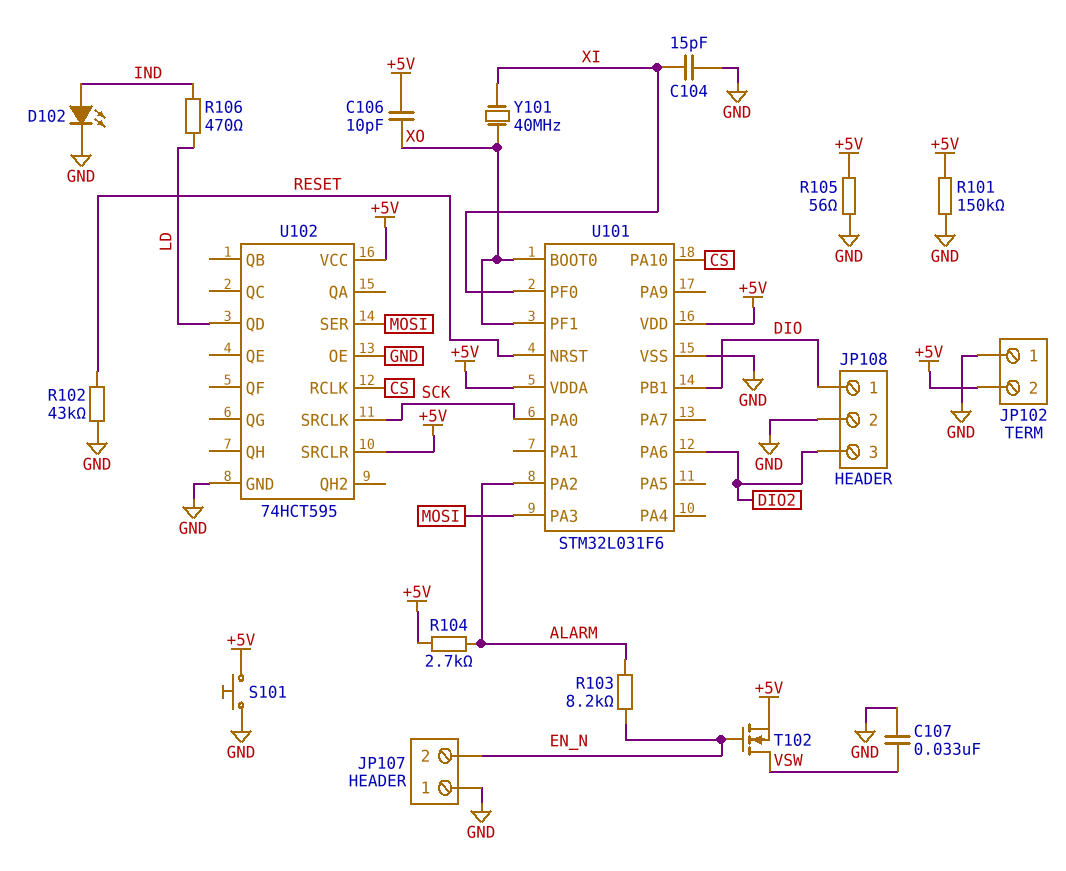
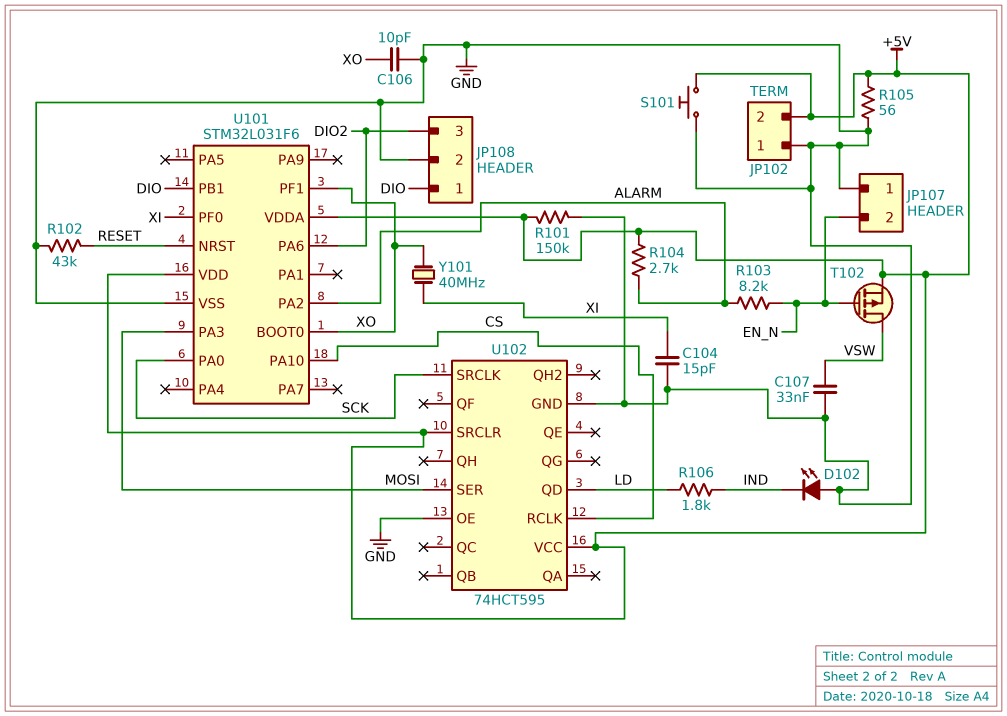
C106: 10pF (+5V, XO) -> 10pF (GND, XO)
D102: LED (A IND, K GND) -> LED (A GND, K IND)
R106: 470 (IND, LD) -> 1.8k (IND, LD)
T102: NMOS (G EN_N, D VSW, S +5V) -> PMOS (G EN_N, D VSW, S +5V)

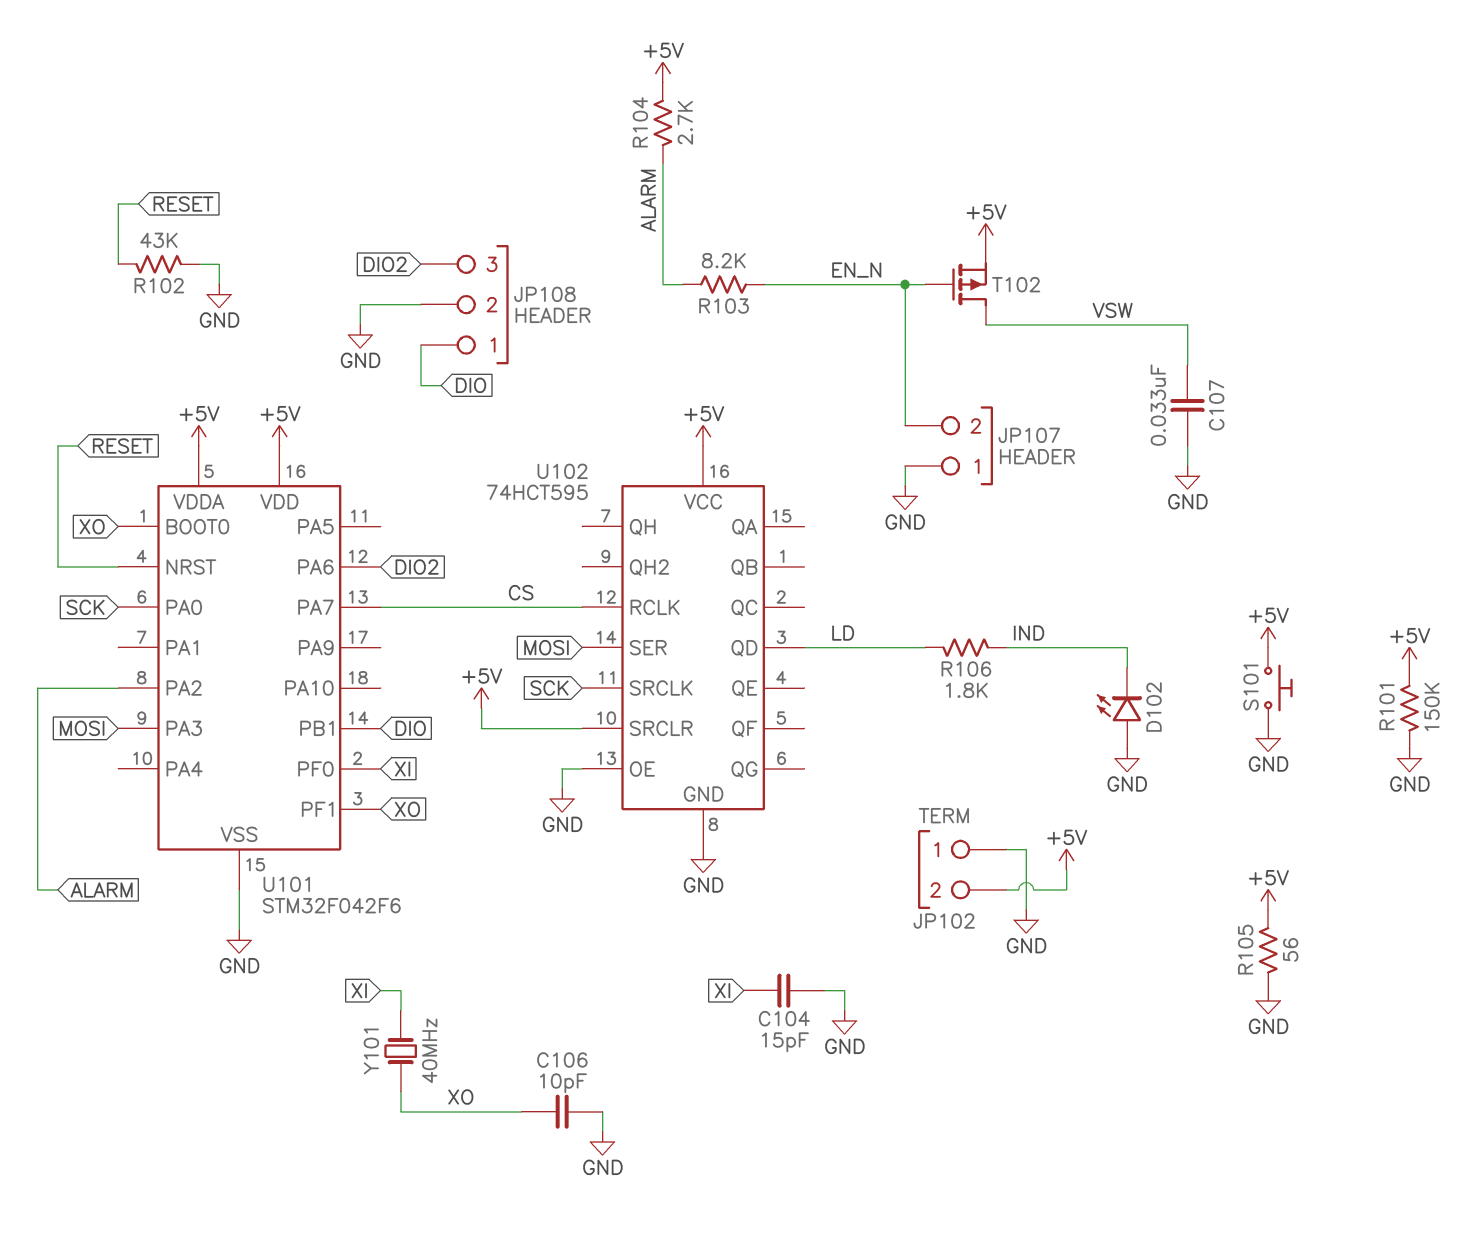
U101: STM32L031F6 -> STM32F042F6
U101 pin PA7: none -> CS
U101 pin PA10: CS -> none

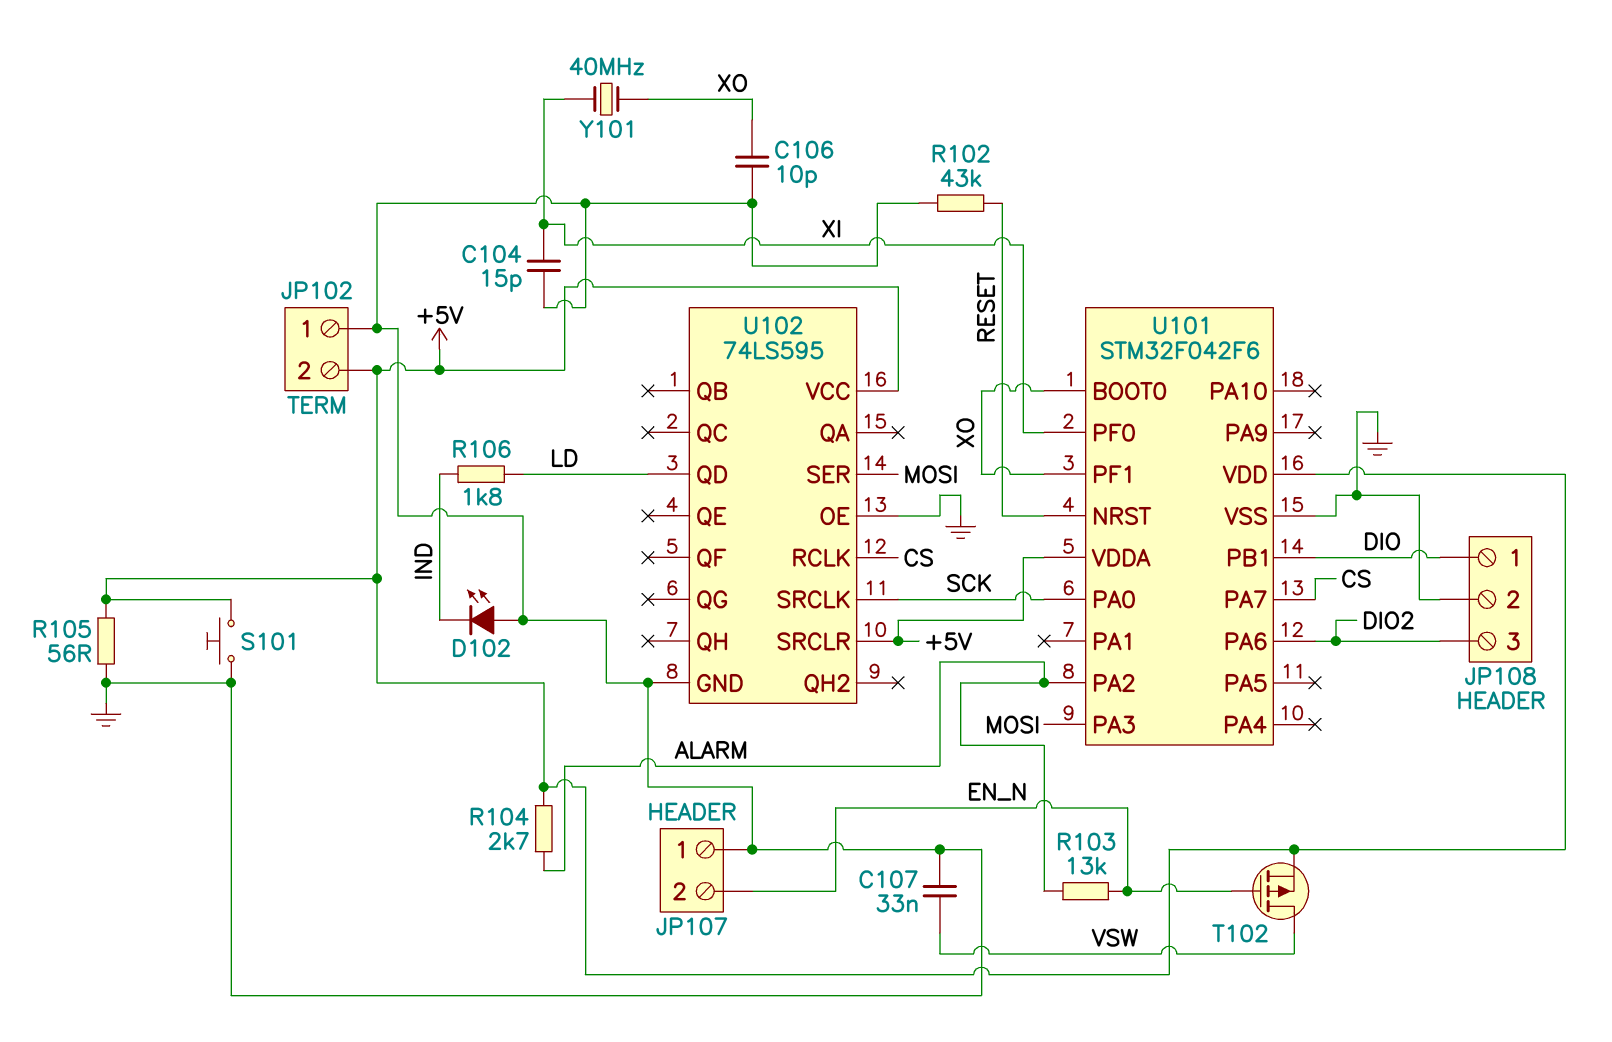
R101: 150k (+5V, GND) -> none
R103: 8.2k (ALARM, EN_N) -> 13k (ALARM, EN_N)
U102: 74HCT595 -> 74LS595

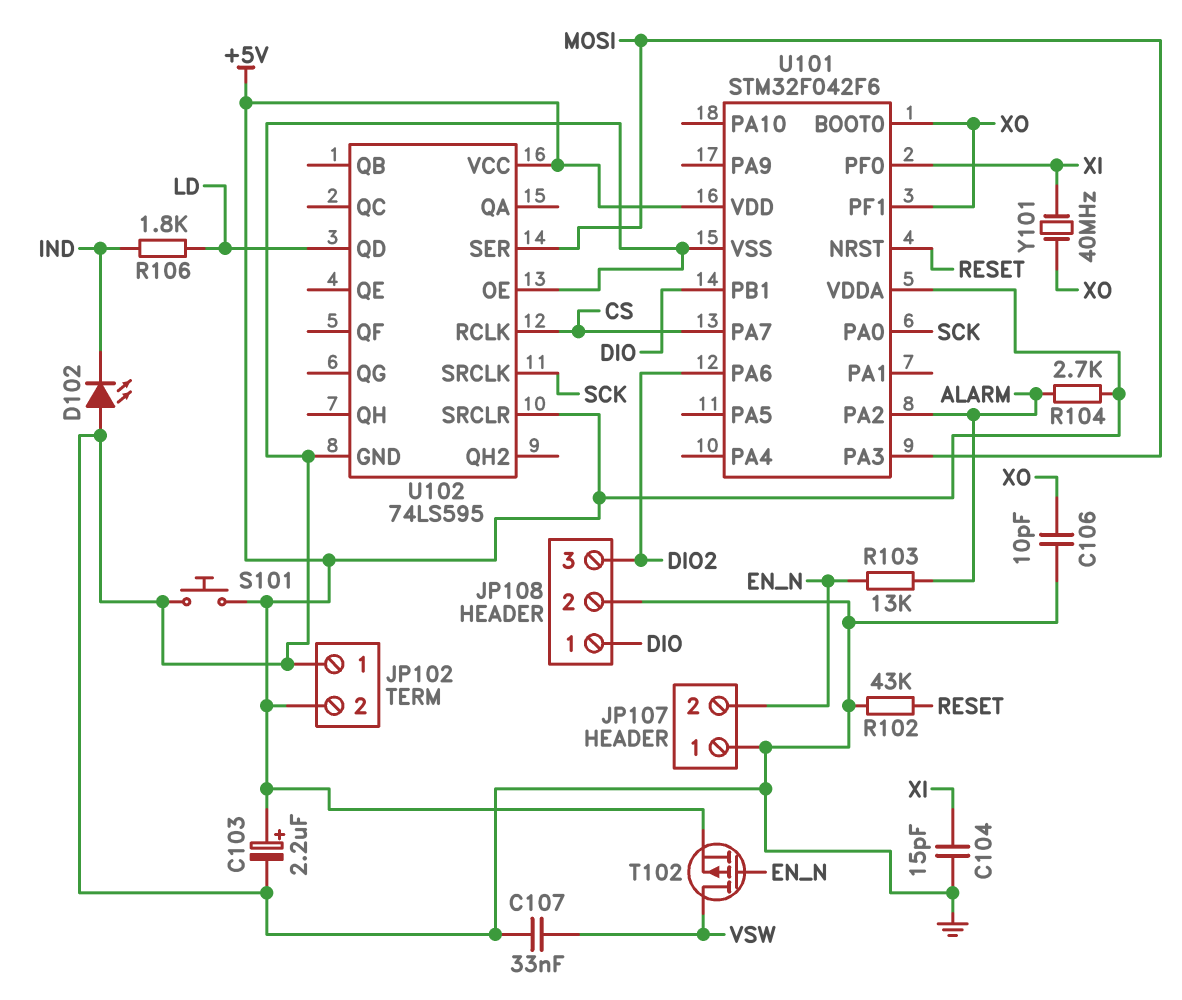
C103: none -> 2.2uF (plus +5V, minus GND)
R105: 56 (+5V, GND) -> none

